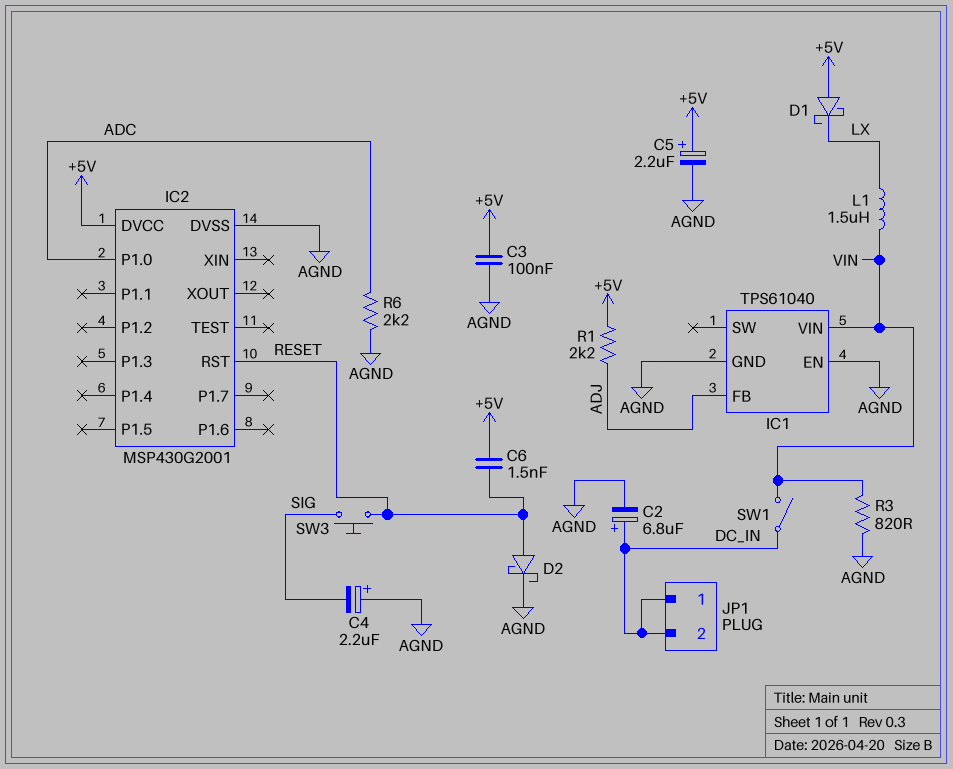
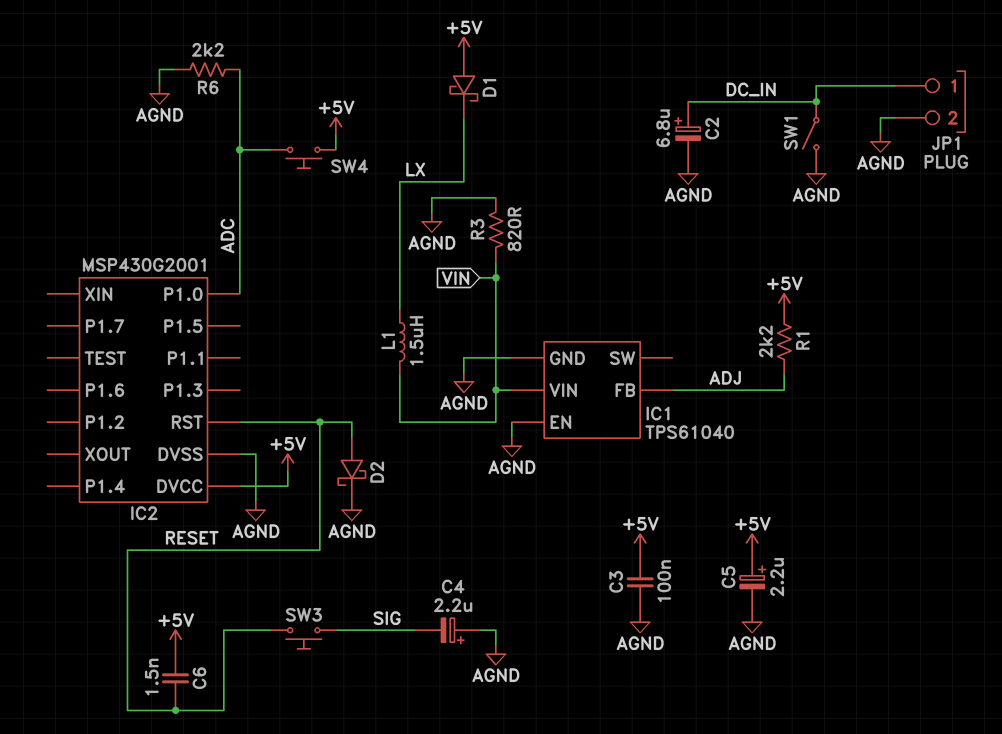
JP1 pin 2: DC_IN -> AGND
SW1: switch (DC_IN, VIN) -> switch (AGND, DC_IN)
SW4: none -> button (+5V, ADC)

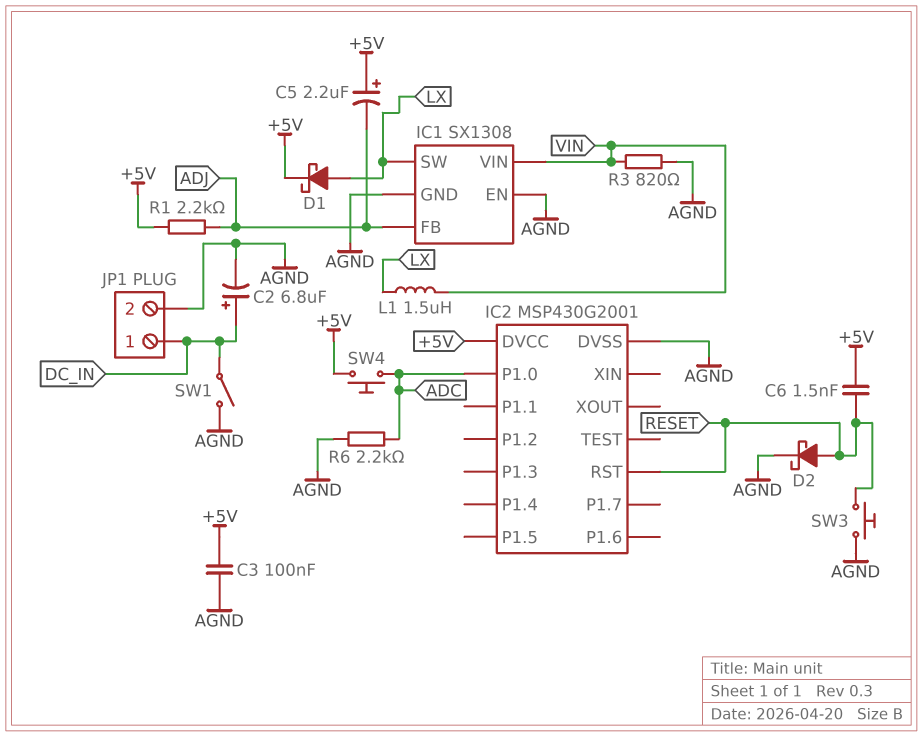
C4: 2.2uF (plus AGND, minus SIG) -> none
C5: 2.2uF (plus +5V, minus AGND) -> 2.2uF (plus +5V, minus ADJ)
D1: schottky (A +5V, K LX) -> schottky (A LX, K +5V)
IC1: TPS61040 -> SX1308
IC1 pin SW: none -> LX
SW3: button (RESET, SIG) -> button (AGND, RESET)

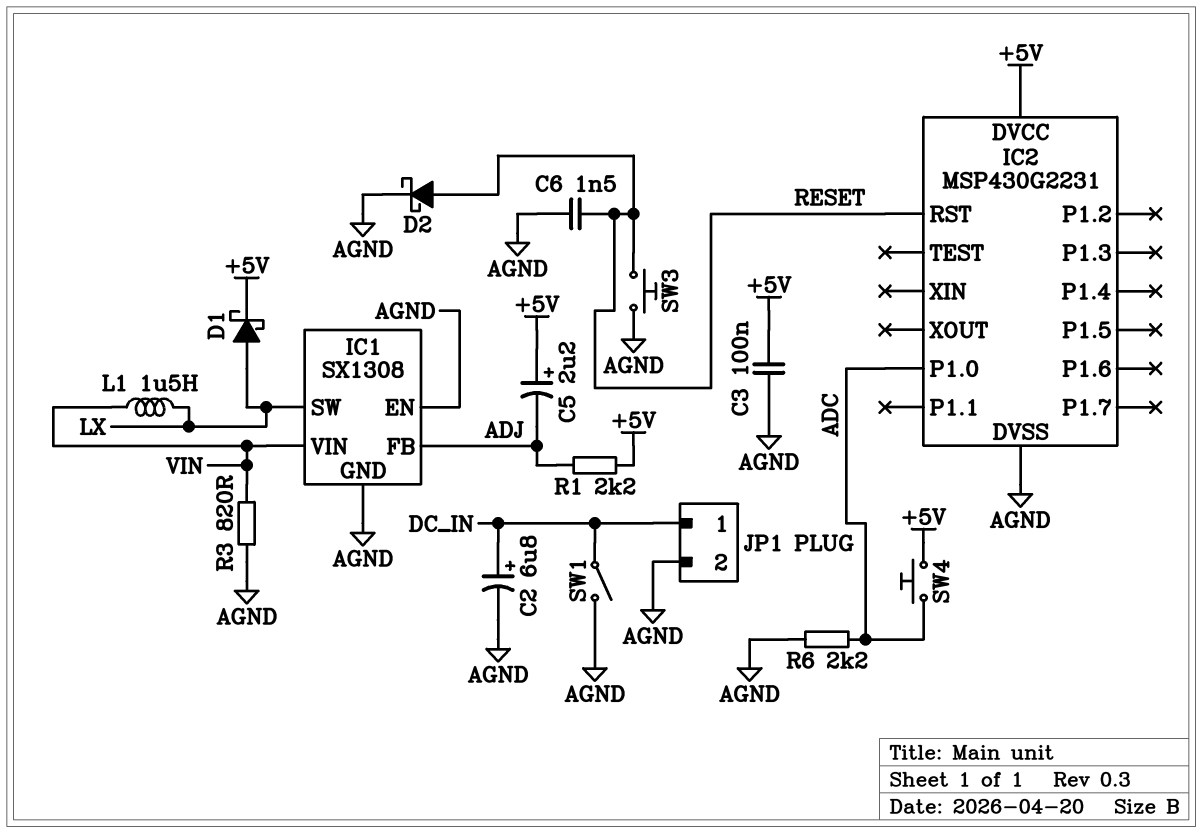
C6: 1.5nF (+5V, RESET) -> 1.5nF (AGND, RESET)
IC2: MSP430G2001 -> MSP430G2231

